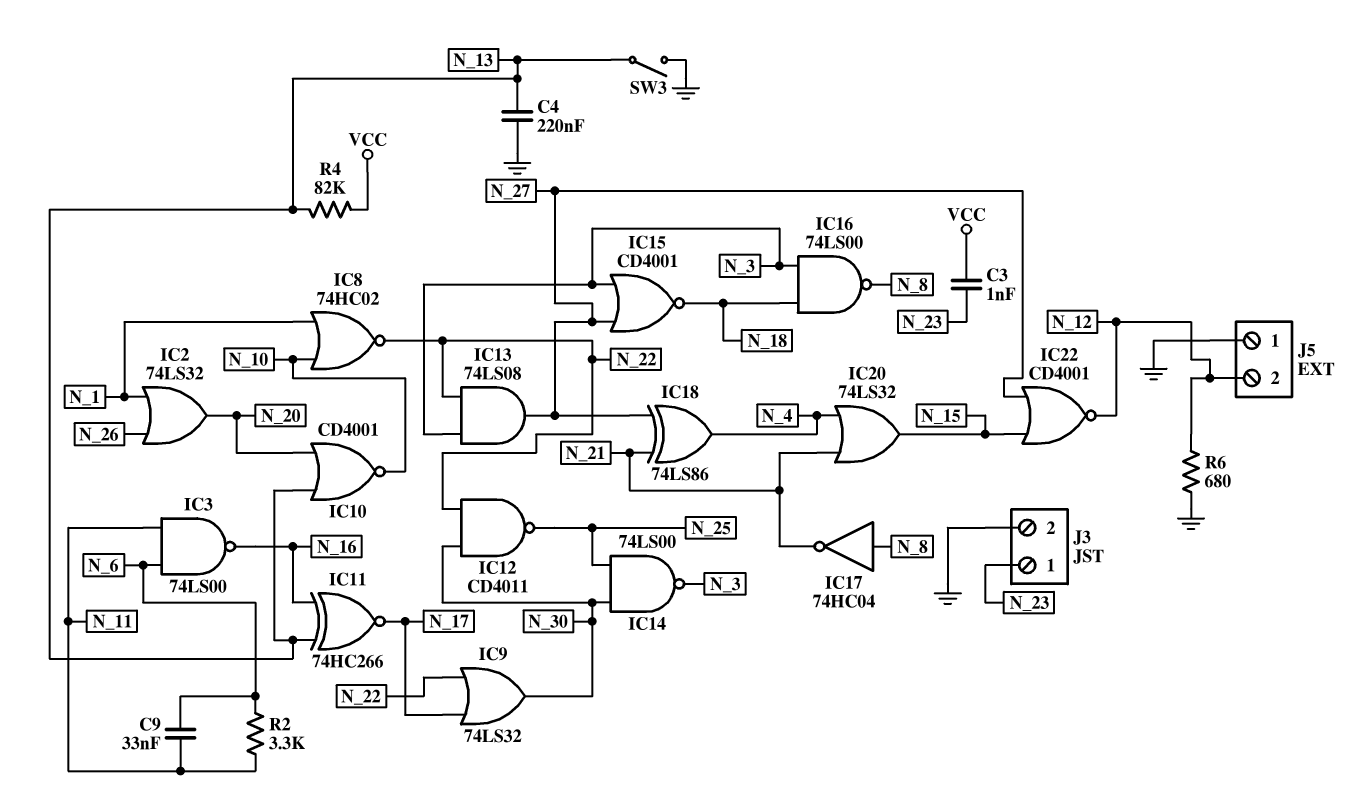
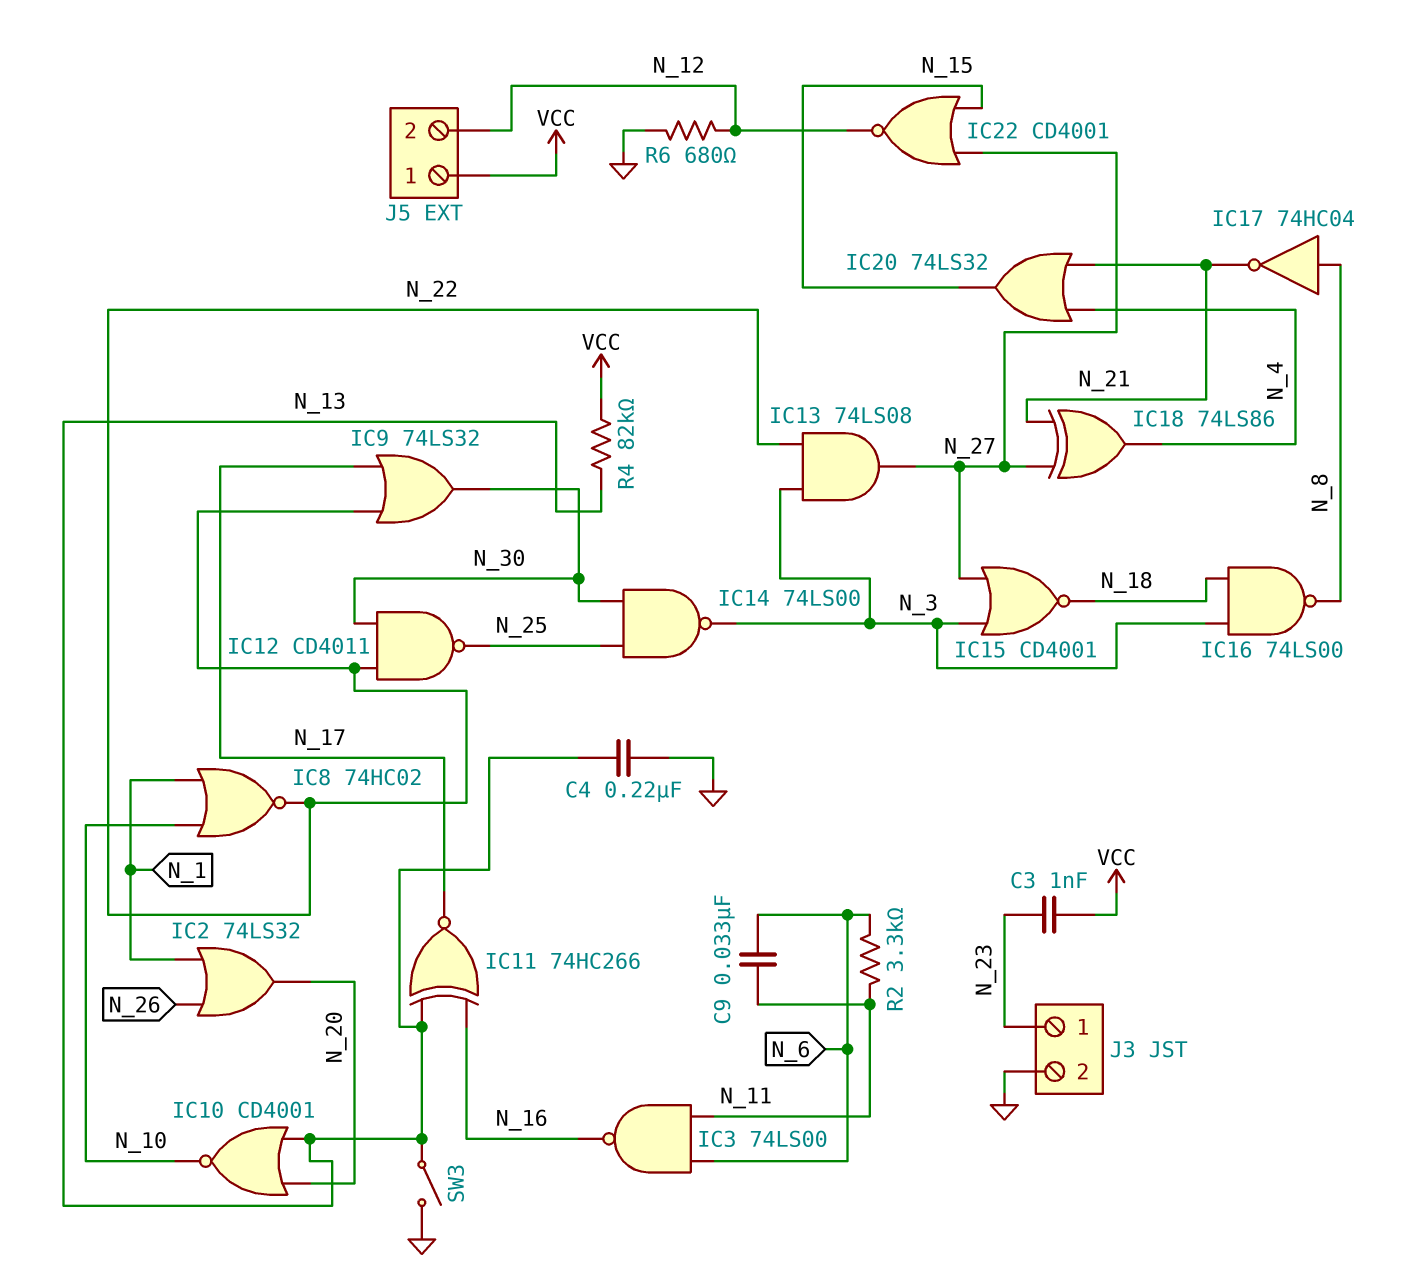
J5 pin 1: GND -> VCC

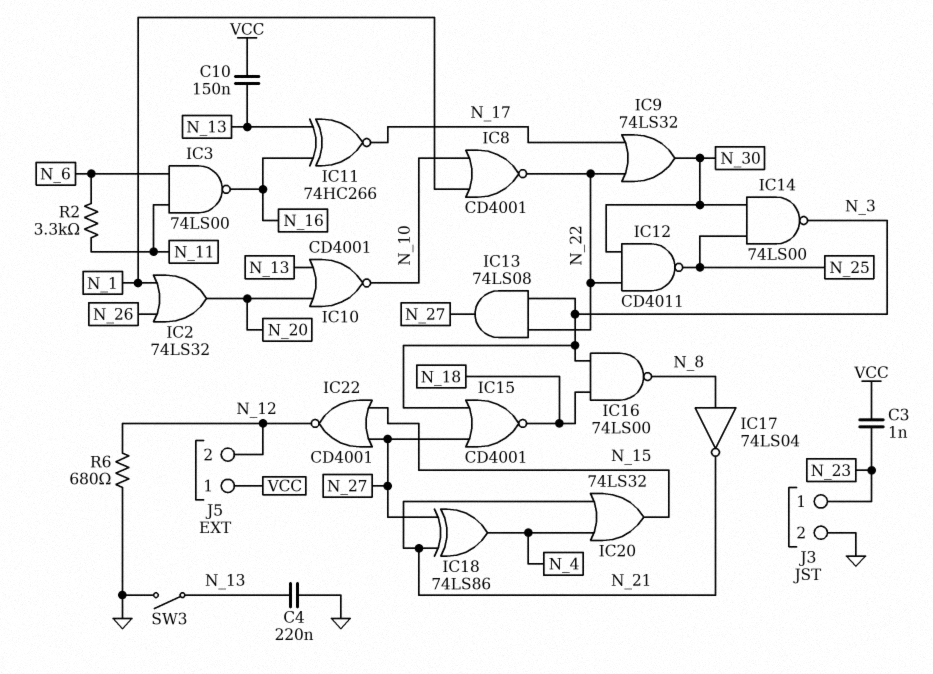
C9: 33nF (N_6, N_11) -> none
C10: none -> 150nF (N_13, VCC)
IC8: NOR 74HC02 (in N_1, in N_10, out N_22) -> NOR CD4001 (in N_1, in N_10, out N_22)
IC17: NOT 74HC04 (in N_8, out N_21) -> NOT 74LS04 (in N_8, out N_21)
R4: 82k (N_13, VCC) -> none

